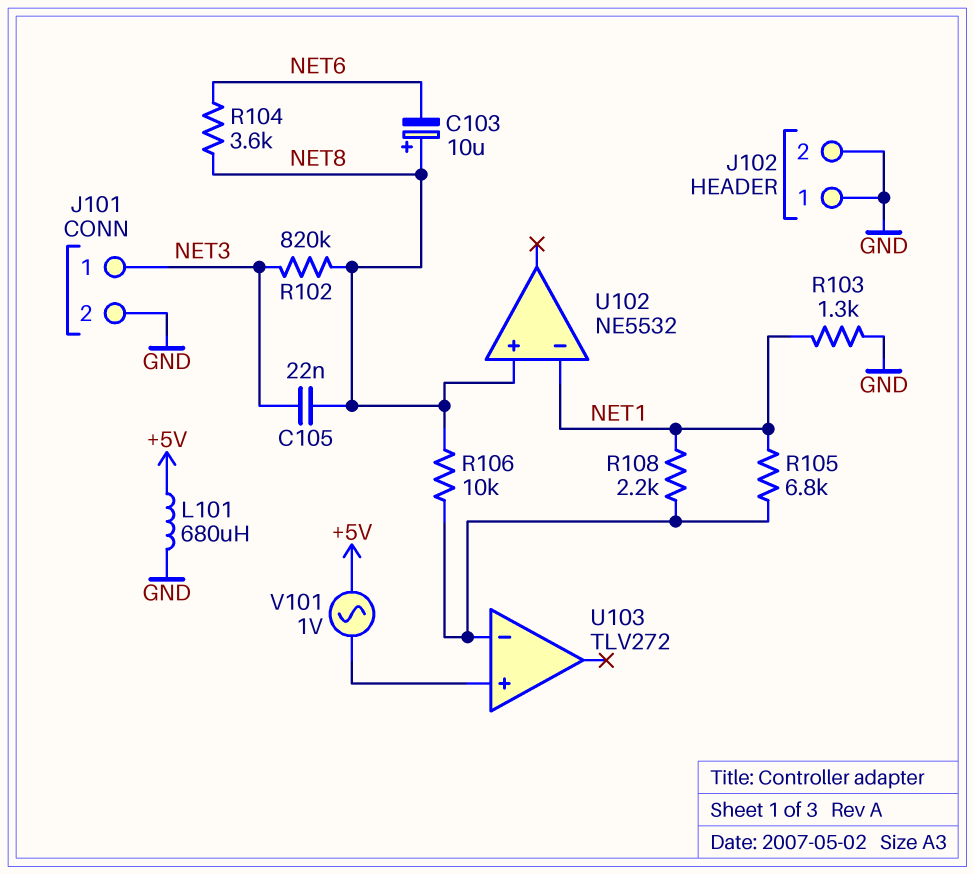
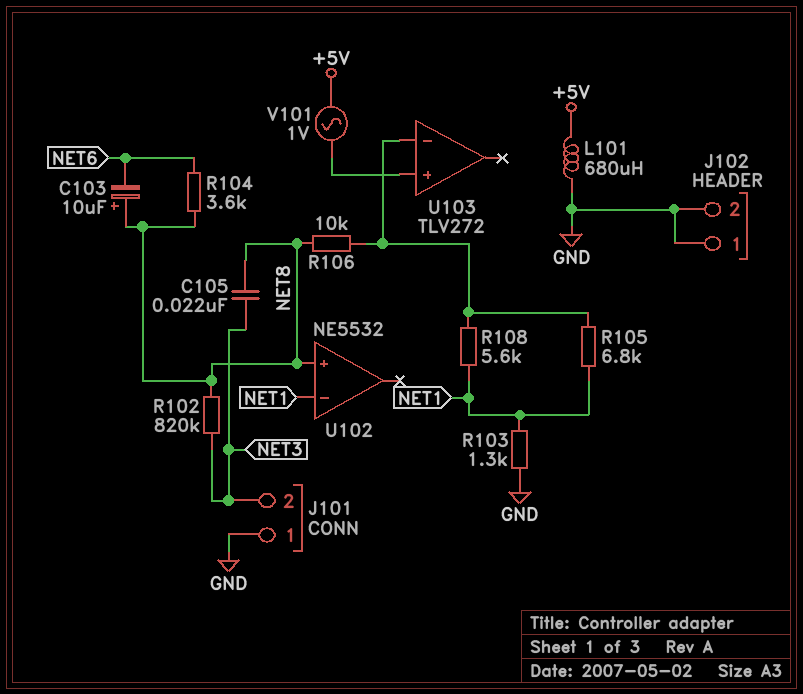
J101 pin 1: NET3 -> GND
J101 pin 2: GND -> NET3
R108: 2.2k (NET1, U103/in-) -> 5.6k (NET1, U103/in-)

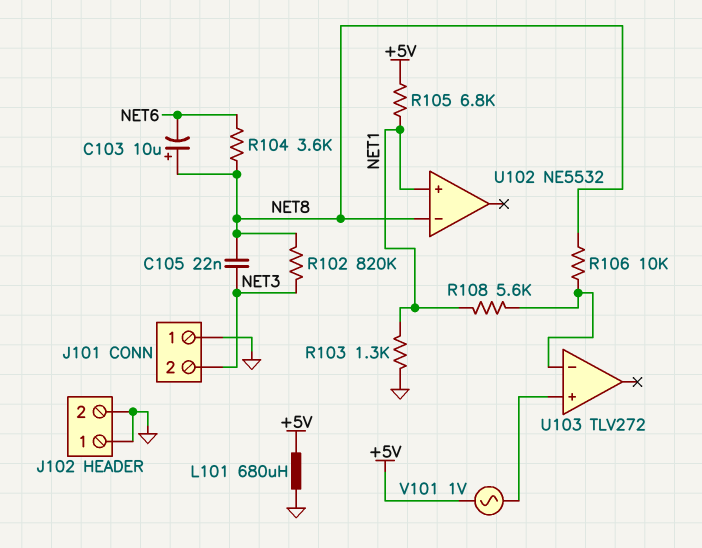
R105: 6.8k (NET1, U103/in-) -> 6.8k (+5V, NET1)
U102 pin in+: NET8 -> NET1
U102 pin in-: NET1 -> NET8

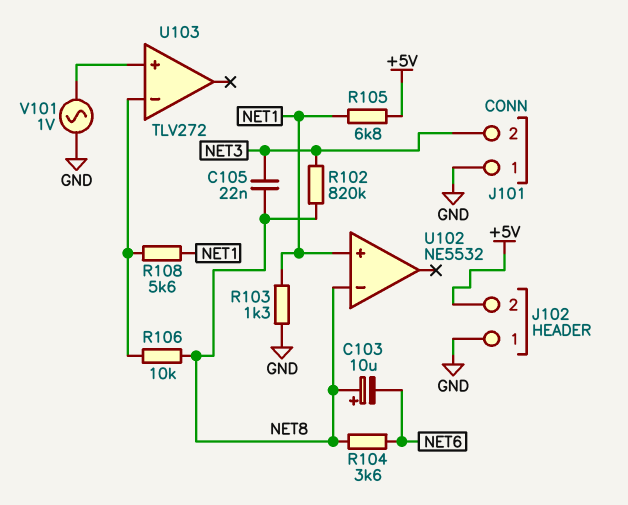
J102 pin 2: GND -> +5V
L101: 680uH (+5V, GND) -> none
V101: AC 1V (+5V, U103/in+) -> AC 1V (GND, U103/in+)

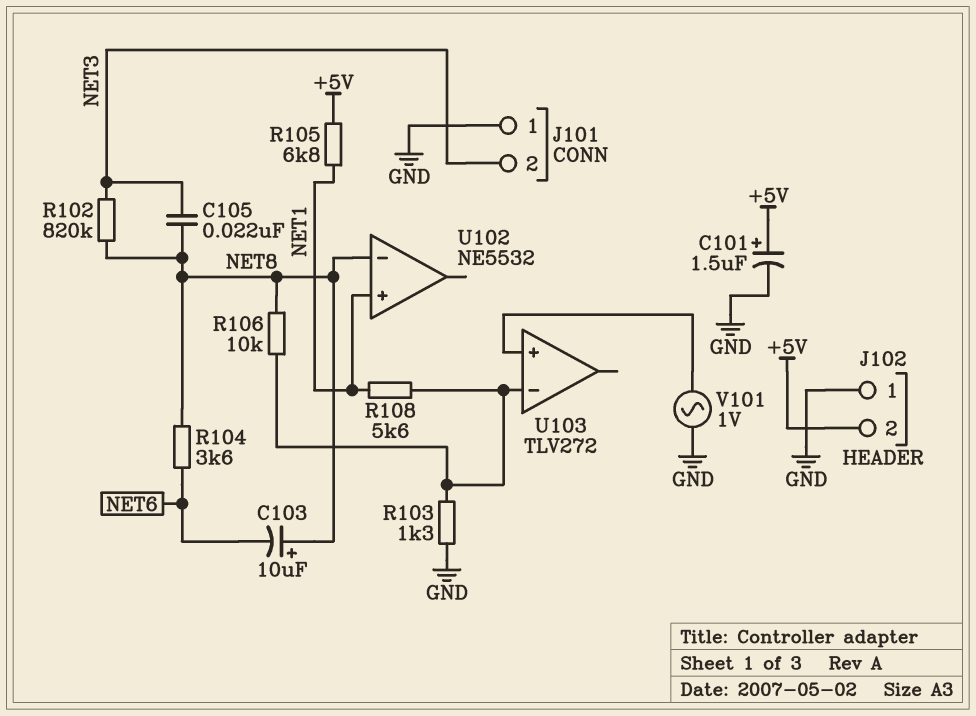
C101: none -> 1.5uF (plus +5V, minus GND)
R103: 1.3k (GND, NET1) -> 1.3k (GND, U103/in-)

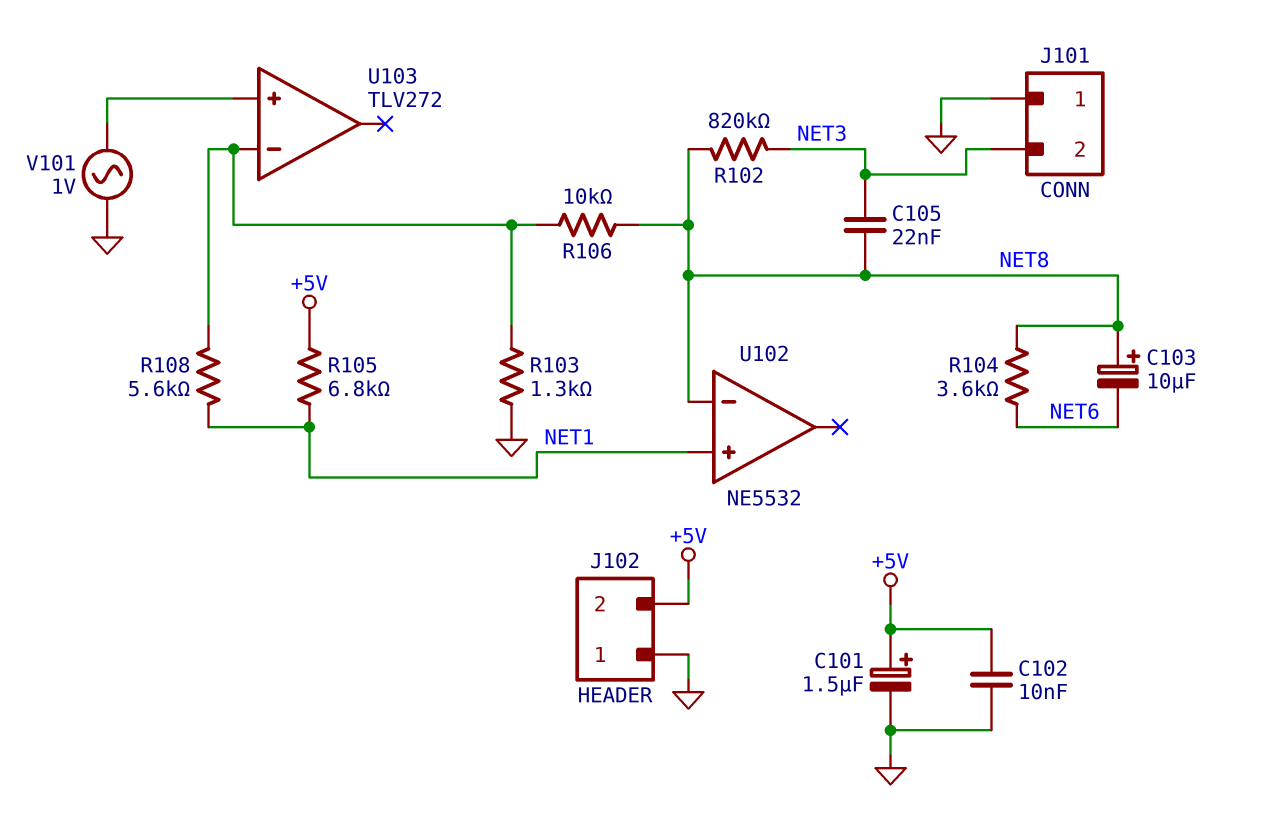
C102: none -> 10nF (+5V, GND)

